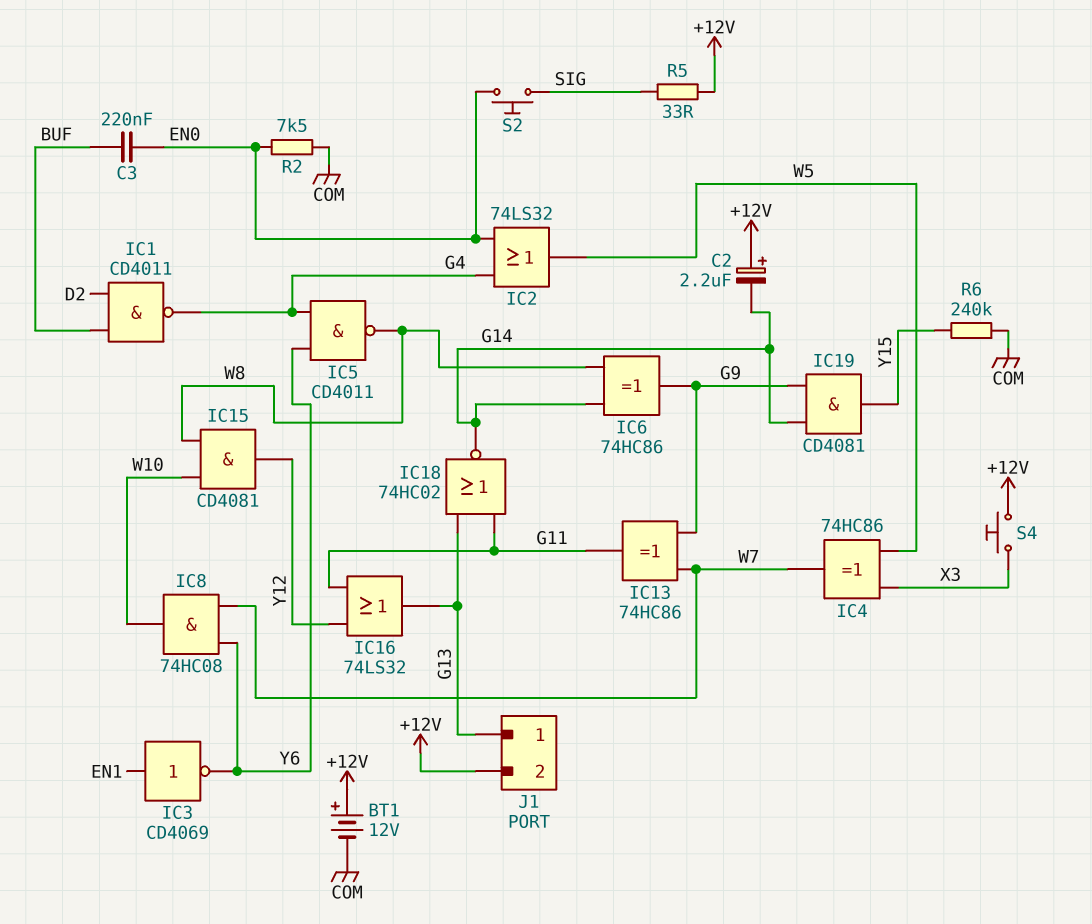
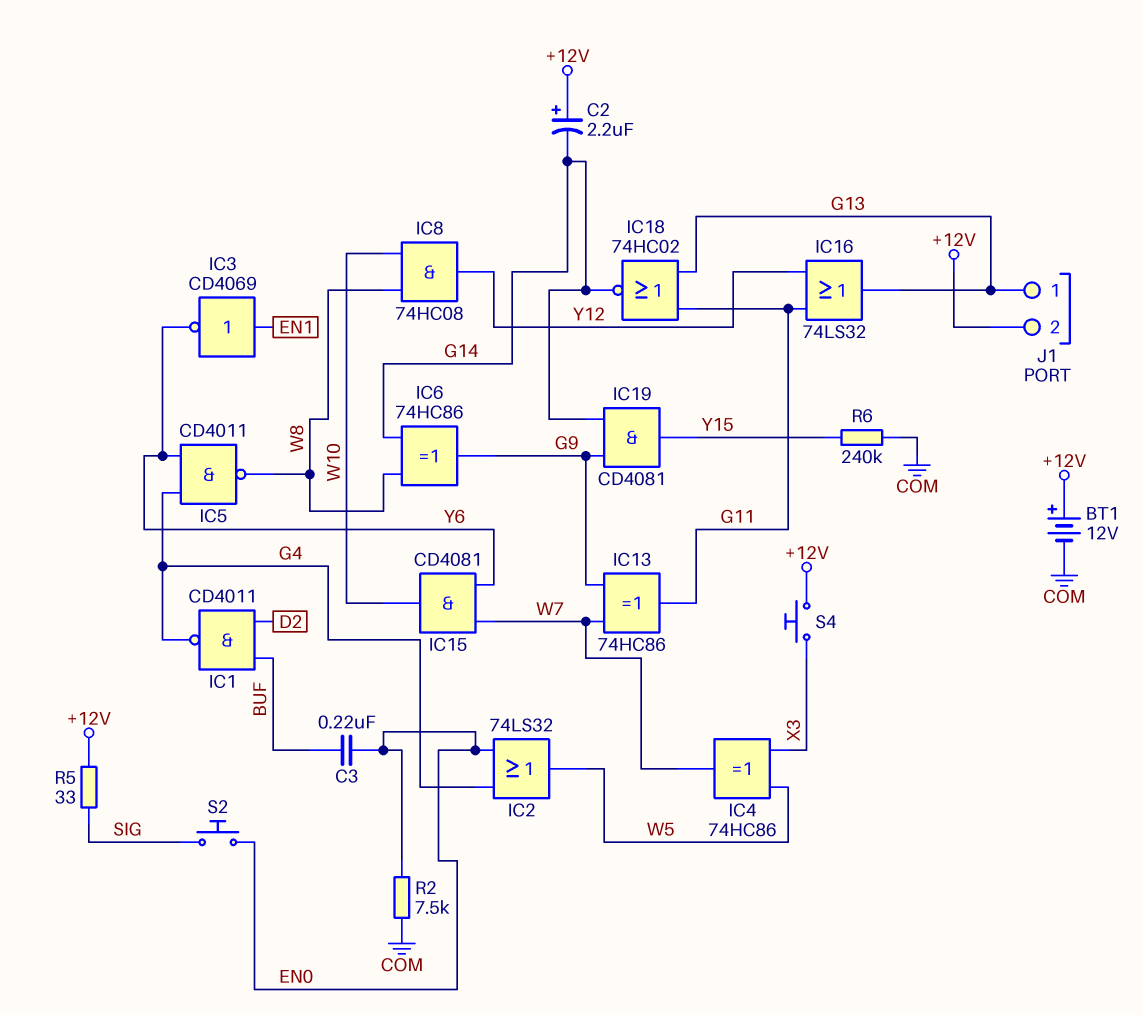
IC8: AND 74HC08 (in W7, in Y6, out W10) -> AND 74HC08 (in W8, in W10, out Y12)
IC15: AND CD4081 (in W8, in W10, out Y12) -> AND CD4081 (in W7, in Y6, out W10)

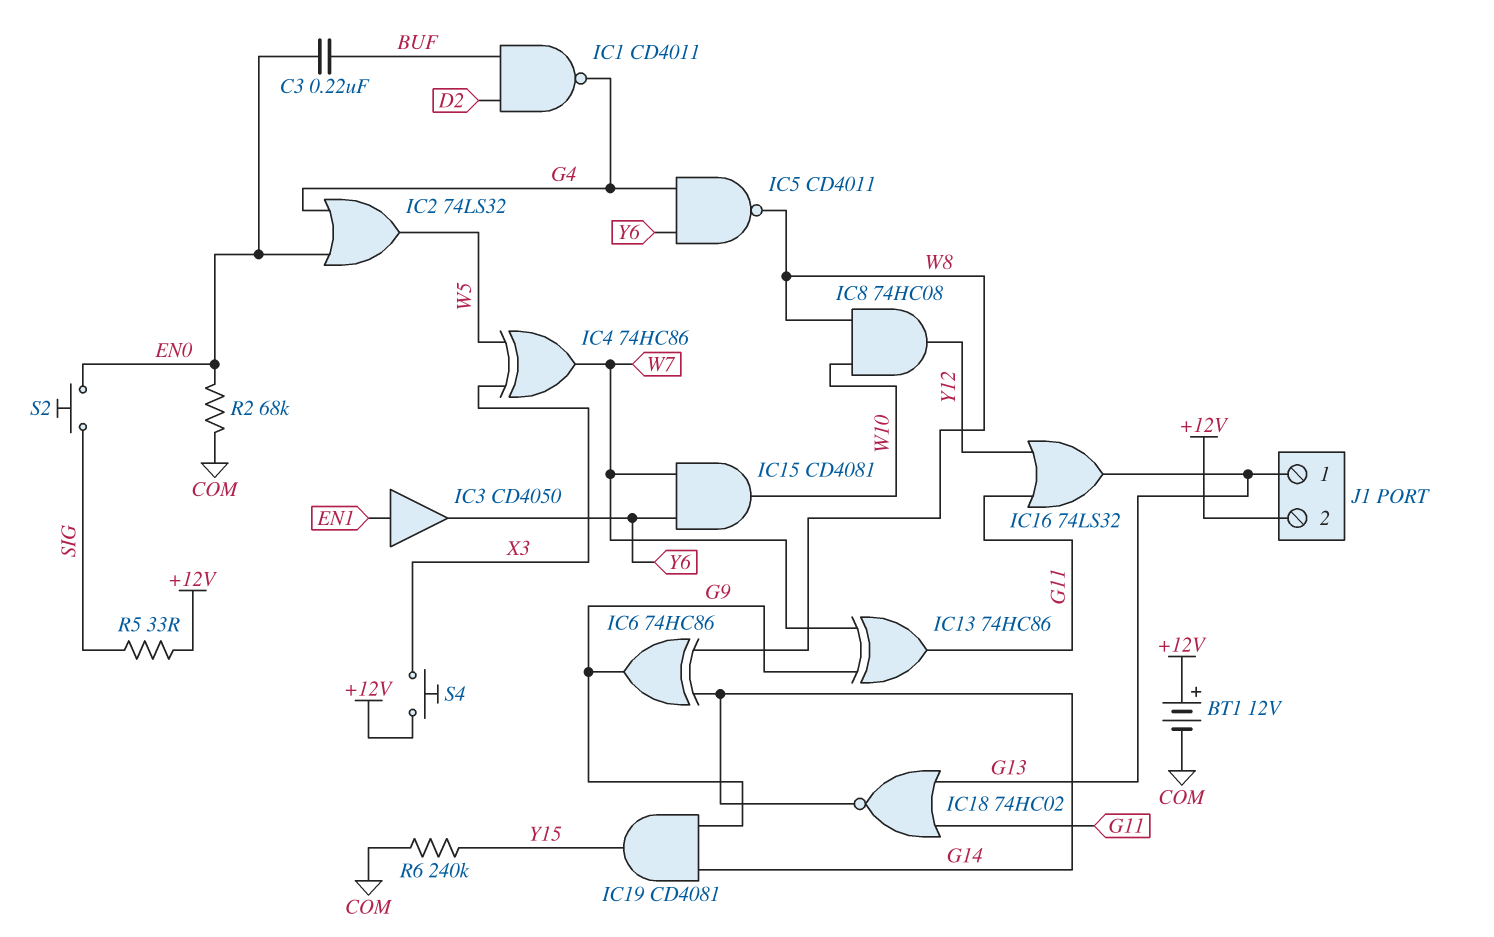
C2: 2.2uF (plus +12V, minus G14) -> none
IC3: NOT CD4069 (in EN1, out Y6) -> buffer CD4050 (in EN1, out Y6)
R2: 7.5k (COM, EN0) -> 68k (COM, EN0)

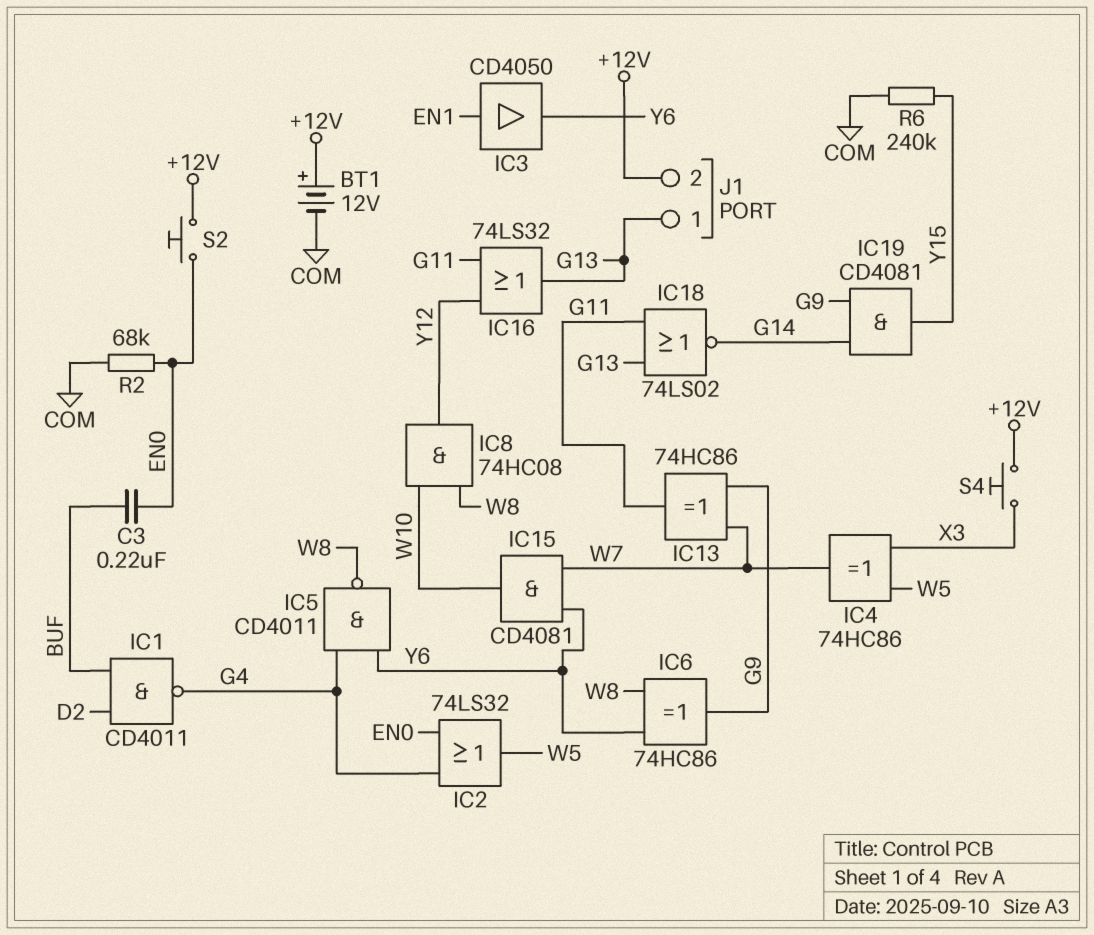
IC6: XOR 74HC86 (in G14, in W8, out G9) -> XOR 74HC86 (in W8, in Y6, out G9)
IC18: NOR 74HC02 (in G11, in G13, out G14) -> NOR 74LS02 (in G11, in G13, out G14)
R5: 33 (+12V, SIG) -> none
S2: button (EN0, SIG) -> button (+12V, EN0)

